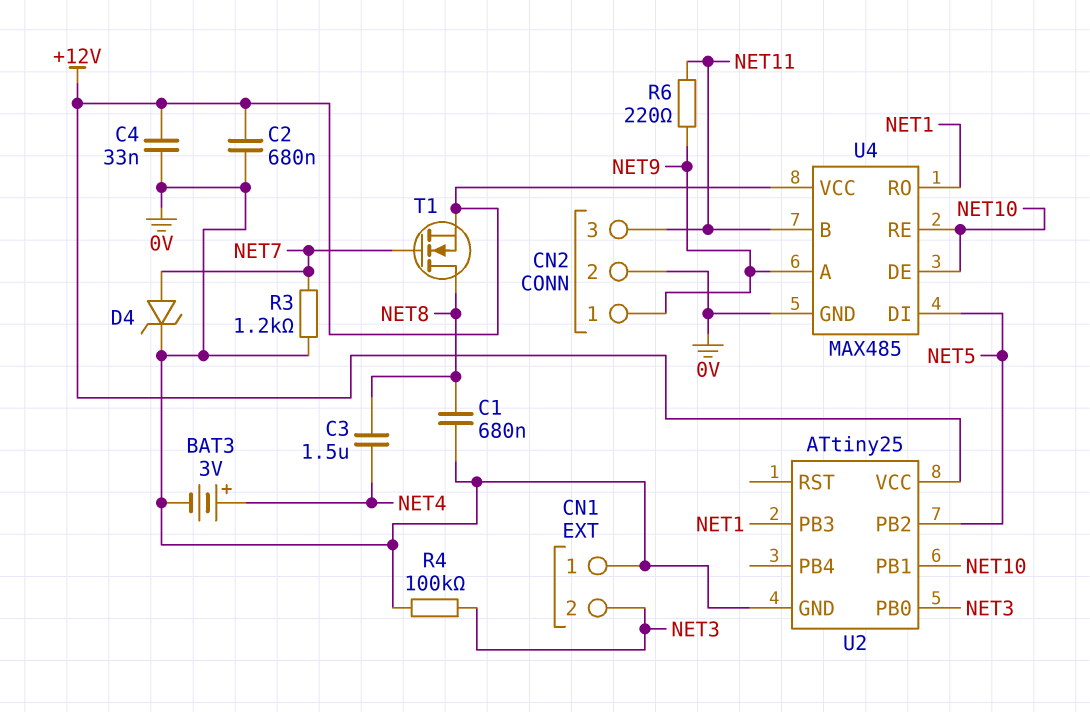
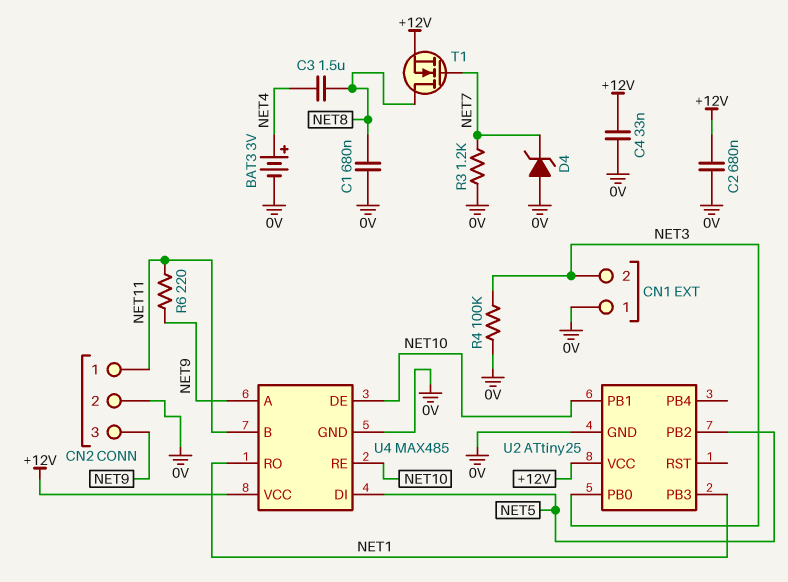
CN2 pin 1: NET9 -> NET11
CN2 pin 3: NET11 -> NET9
D4: zener (A NET7, K 0V) -> zener (A 0V, K NET7)

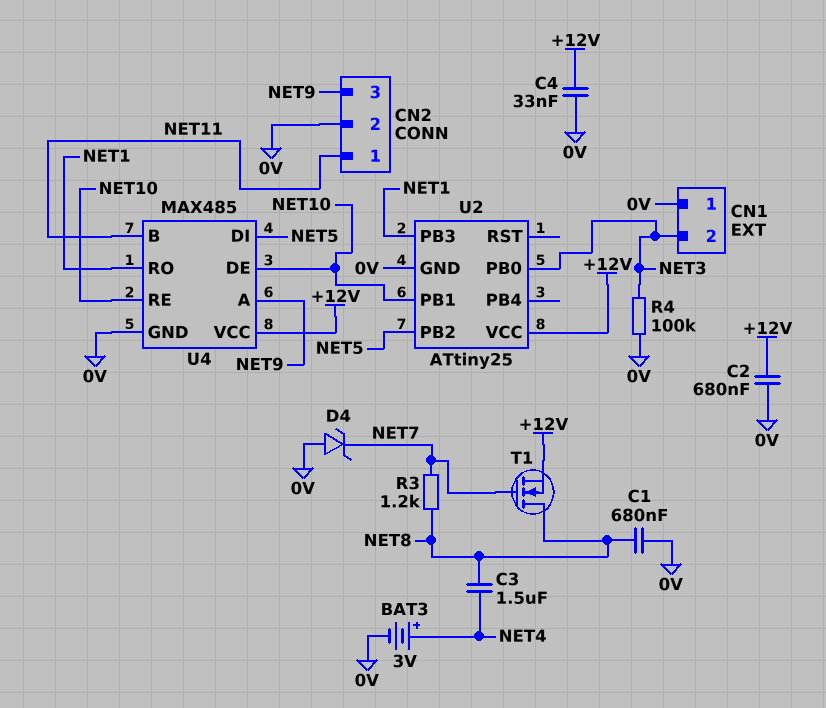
R3: 1.2k (0V, NET7) -> 1.2k (NET7, NET8)
R6: 220 (NET9, NET11) -> none

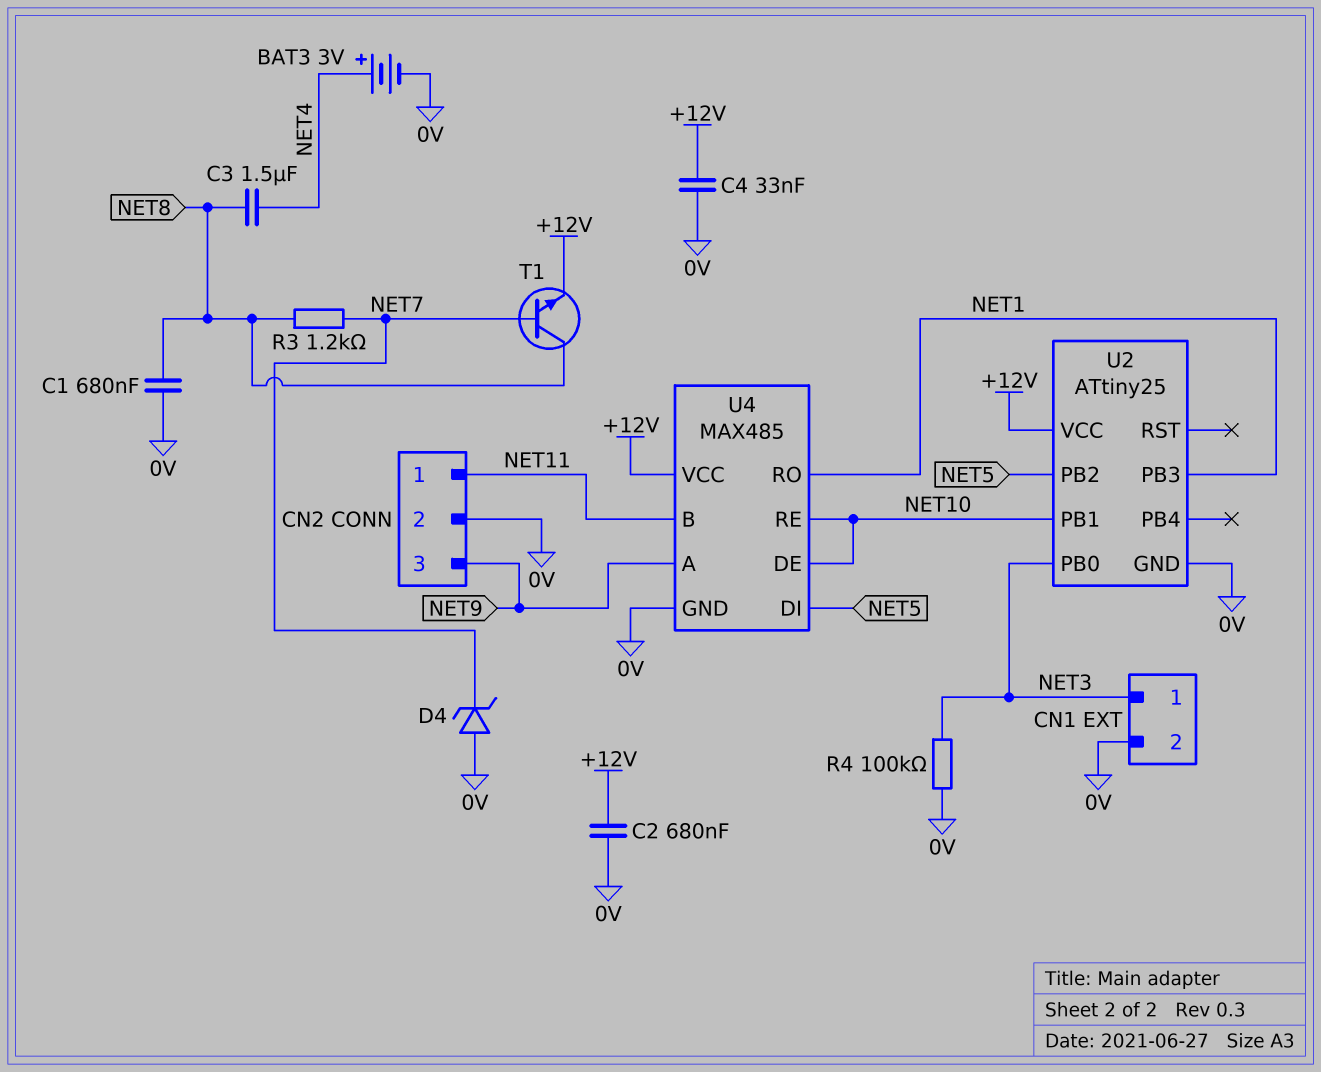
CN1 pin 1: 0V -> NET3
CN1 pin 2: NET3 -> 0V
T1: NMOS (G NET7, D NET8, S +12V) -> NPN (B NET7, C NET8, E +12V)

